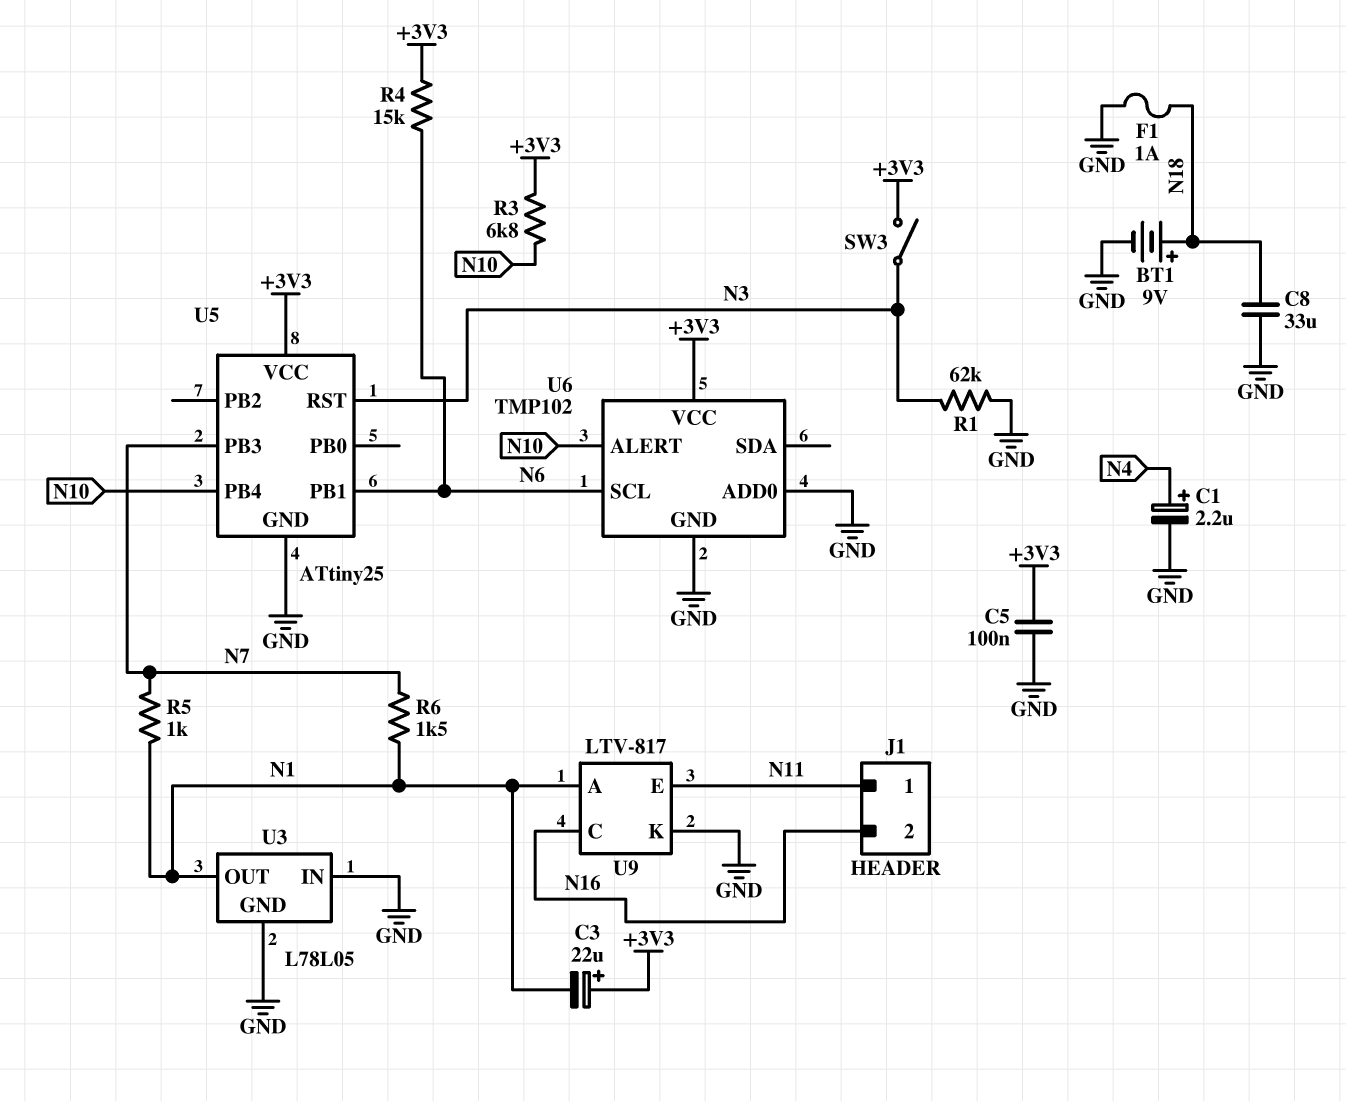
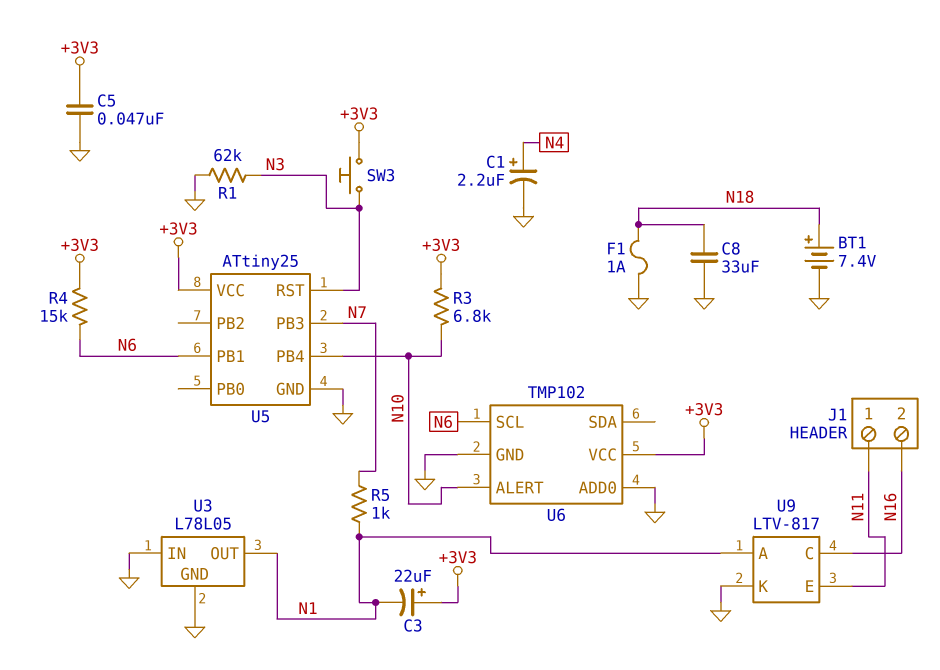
BT1: 9V (plus N18, minus GND) -> 7.4V (plus N18, minus GND)
C5: 100nF (+3V3, GND) -> 47nF (+3V3, GND)
R6: 1.5k (N1, N7) -> none
SW3: switch (+3V3, N3) -> button (+3V3, N3)

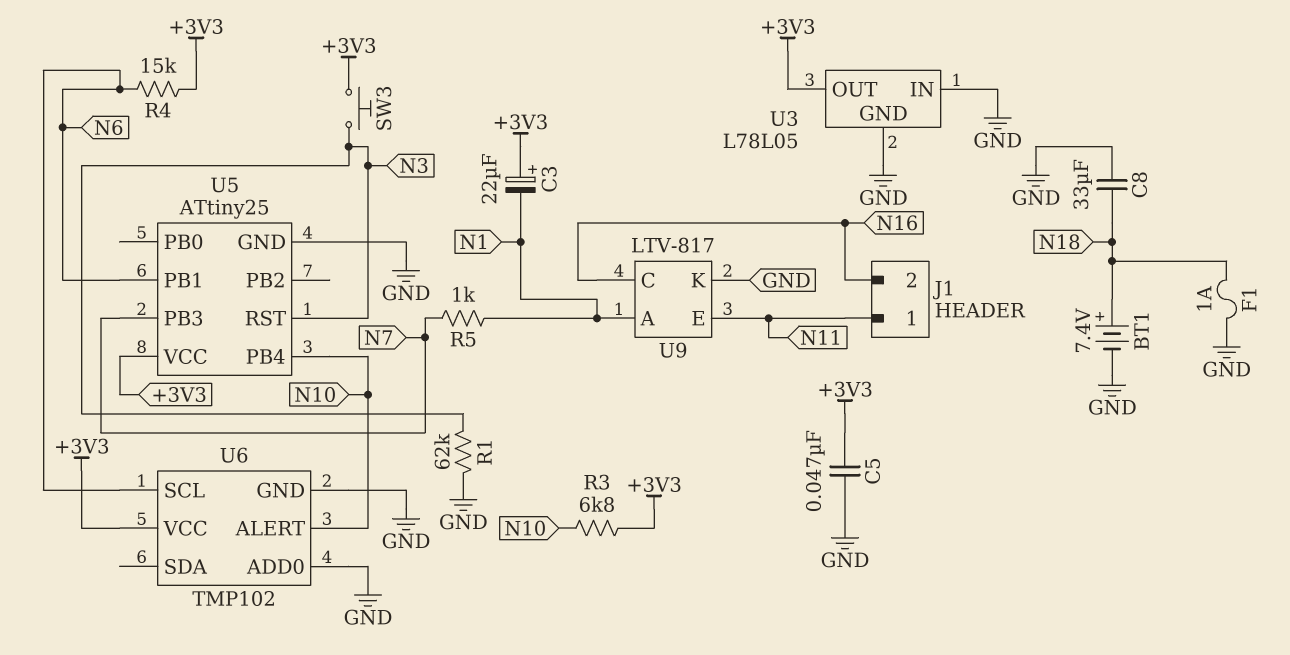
C1: 2.2uF (plus N4, minus GND) -> none
U3 pin OUT: N1 -> +3V3

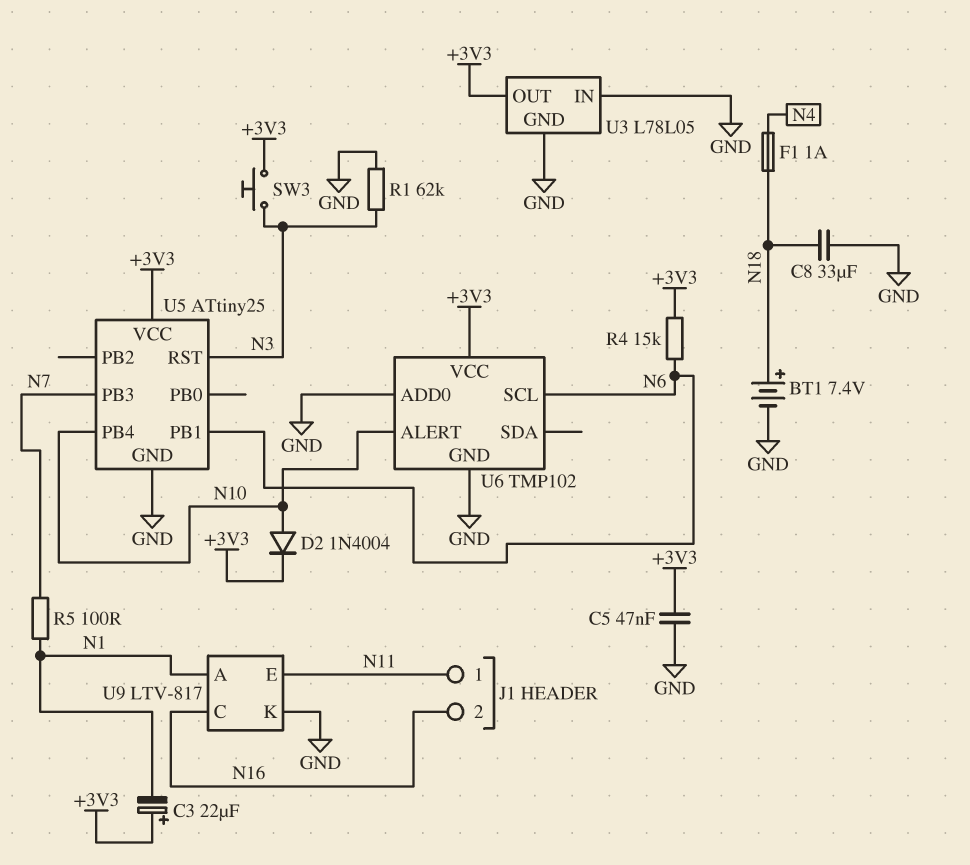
D2: none -> diode 1N4004 (A N10, K +3V3)
F1: 1A (GND, N18) -> 1A (N4, N18)
R3: 6.8k (+3V3, N10) -> none
R5: 1k (N1, N7) -> 100 (N1, N7)

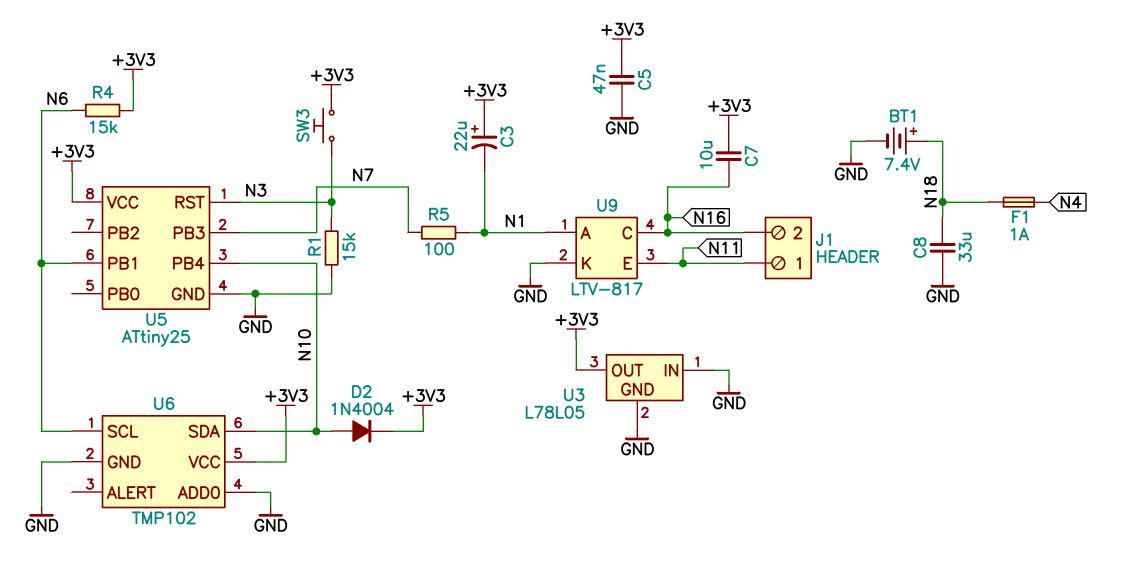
C7: none -> 10uF (+3V3, N16)
R1: 62k (GND, N3) -> 15k (GND, N3)
U6 pin ALERT: N10 -> none
U6 pin SDA: none -> N10

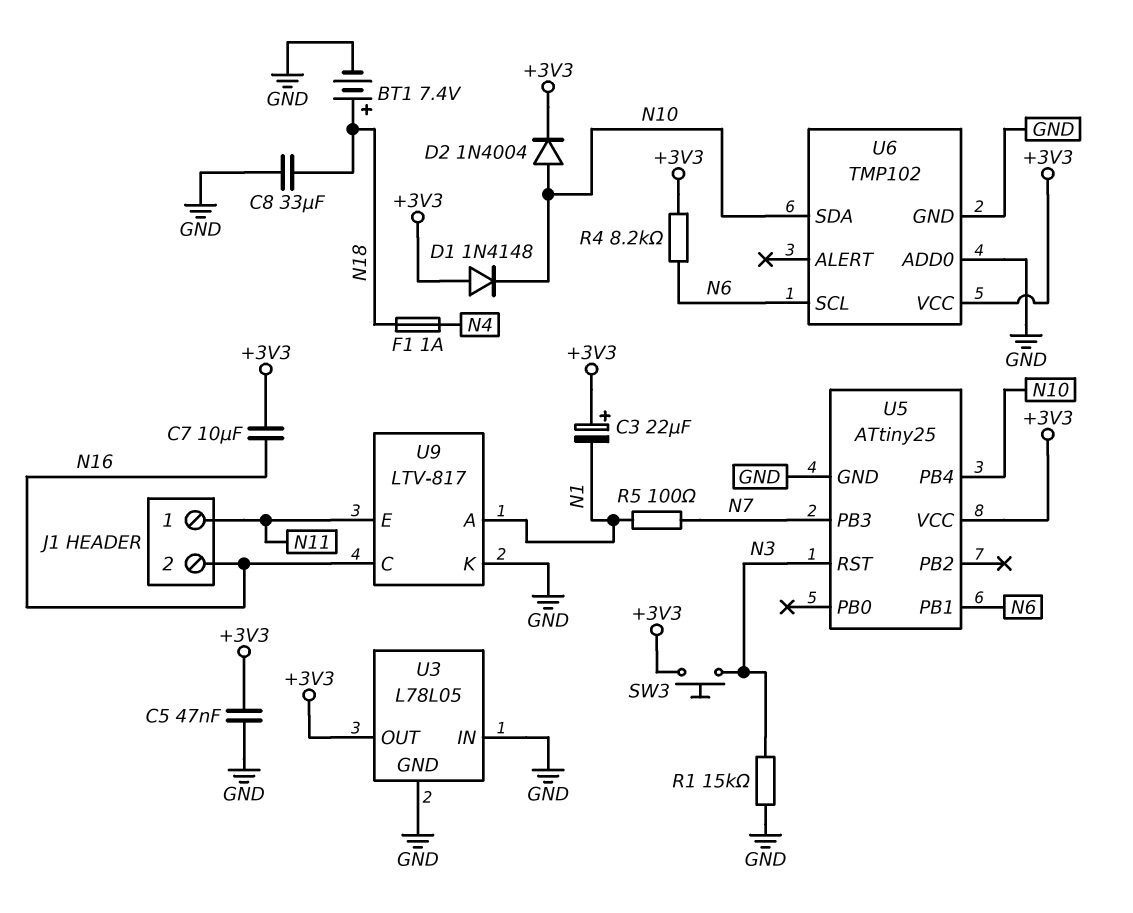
D1: none -> diode 1N4148 (A +3V3, K N10)
R4: 15k (+3V3, N6) -> 8.2k (+3V3, N6)

